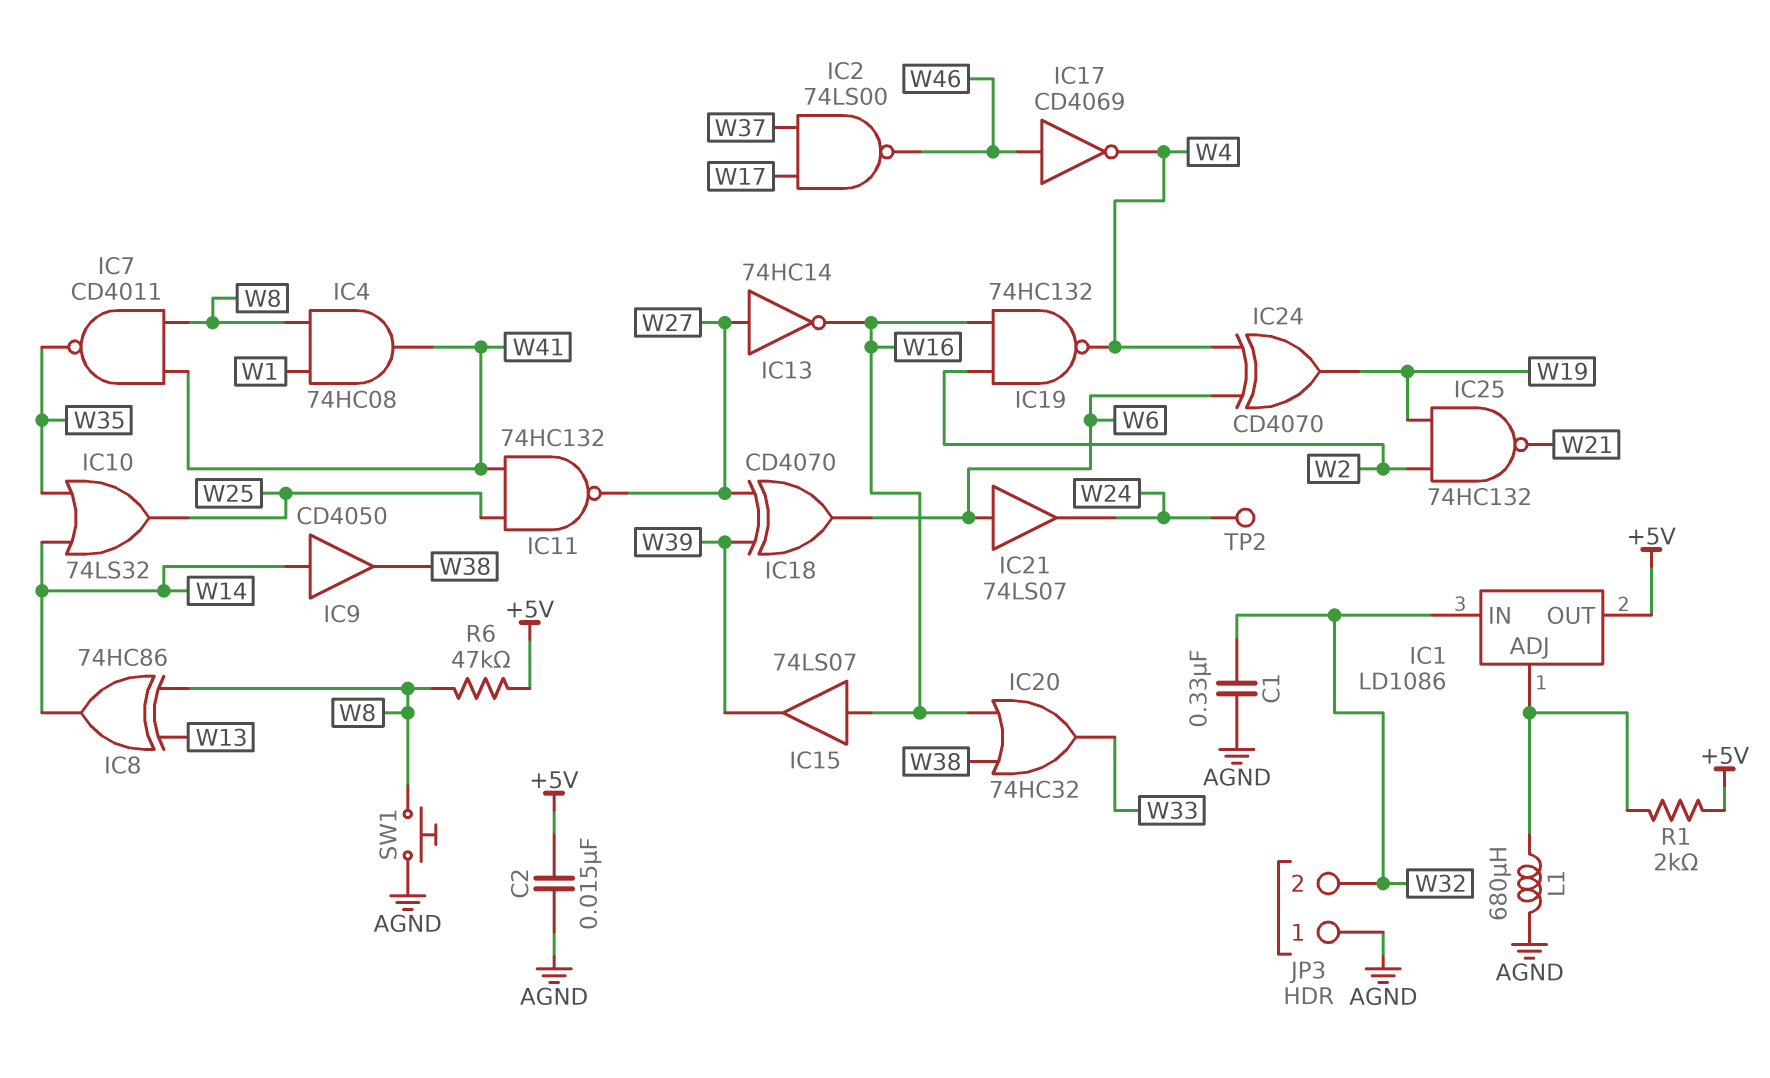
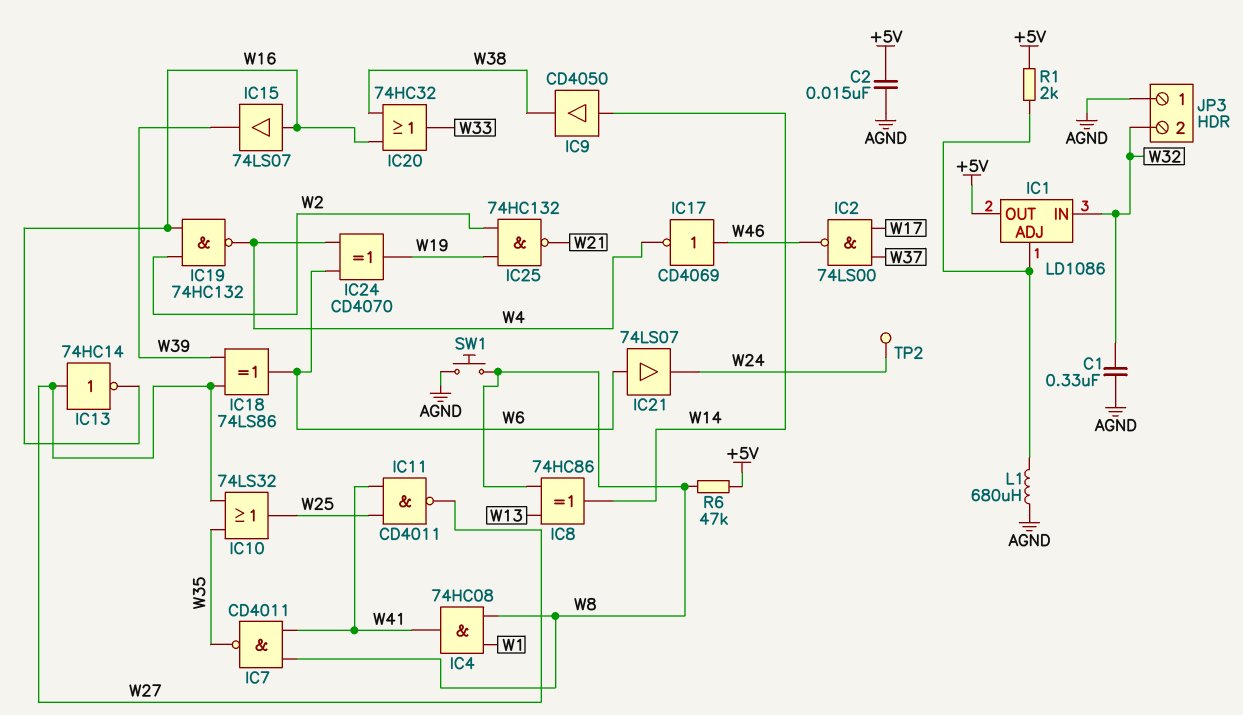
IC10: OR 74LS32 (in W14, in W35, out W25) -> OR 74LS32 (in W27, in W35, out W25)
IC11: NAND 74HC132 (in W25, in W41, out W27) -> NAND CD4011 (in W25, in W41, out W27)
IC18: XOR CD4070 (in W27, in W39, out W6) -> XOR 74LS86 (in W27, in W39, out W6)

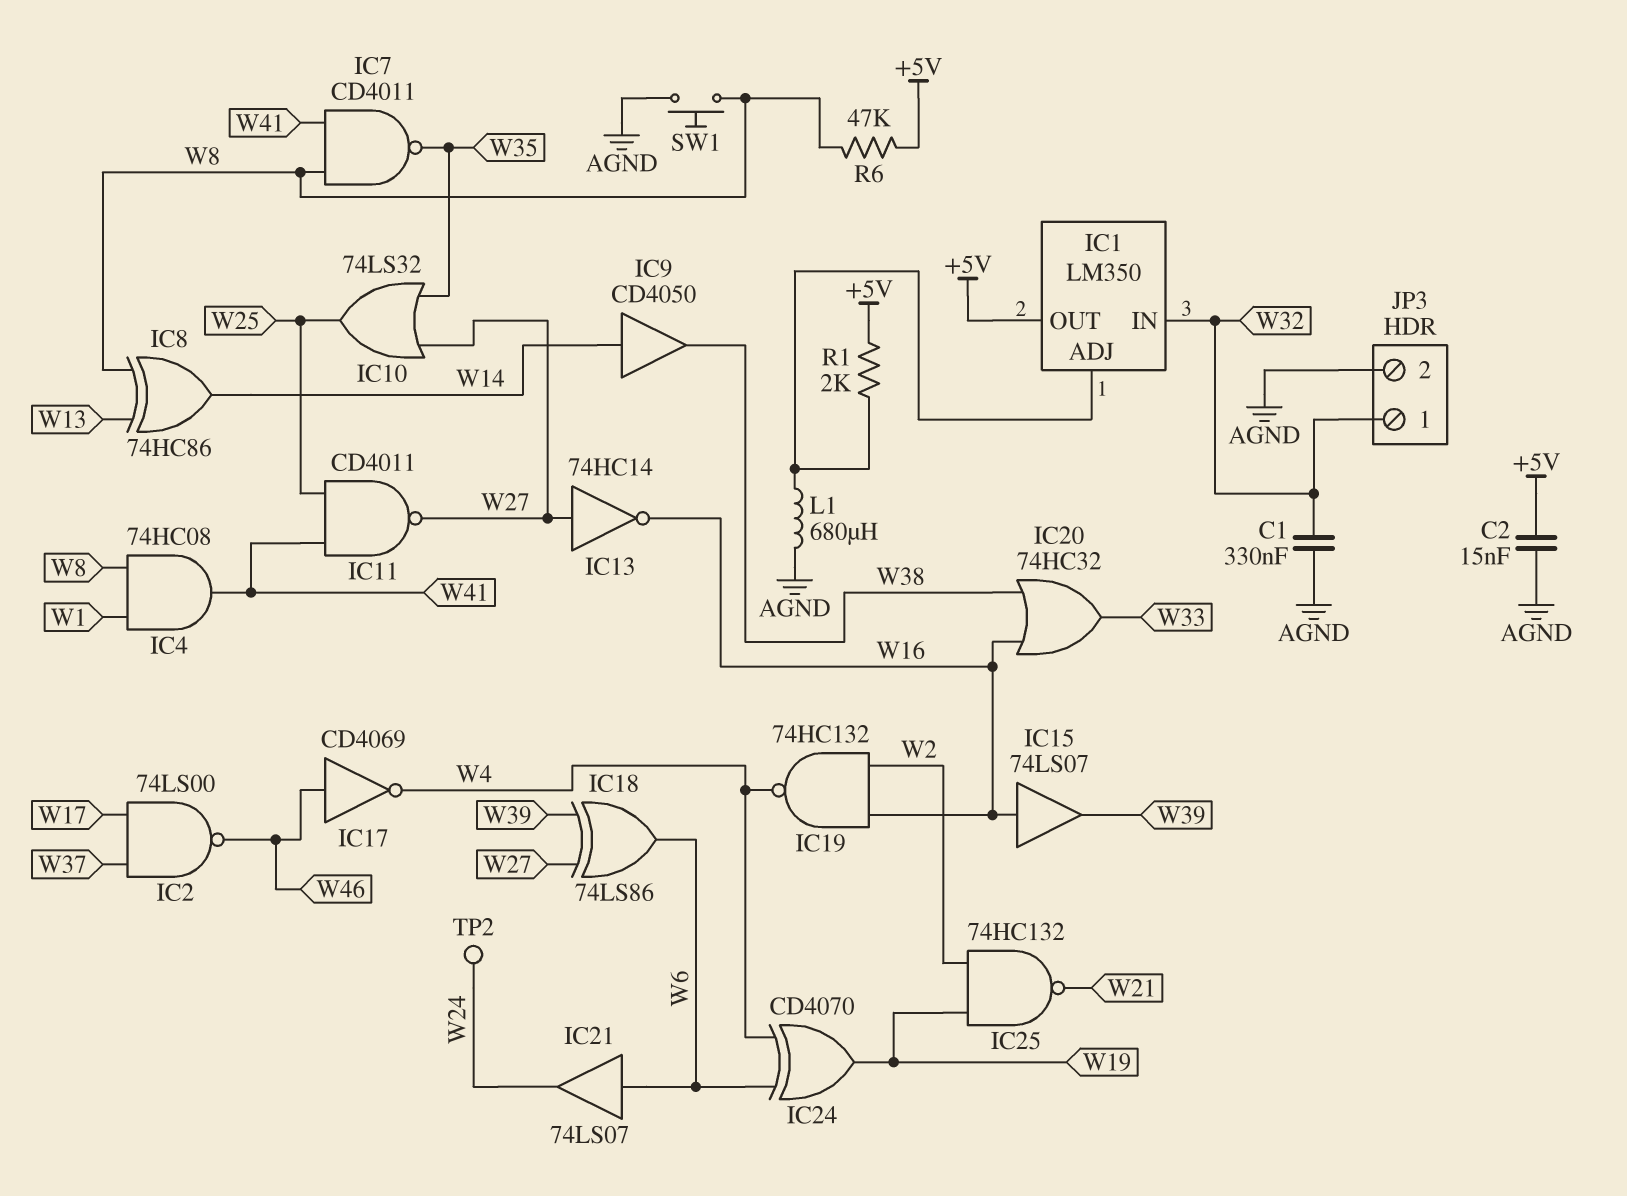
IC1: LD1086 -> LM350
JP3 pin 1: AGND -> W32
JP3 pin 2: W32 -> AGND

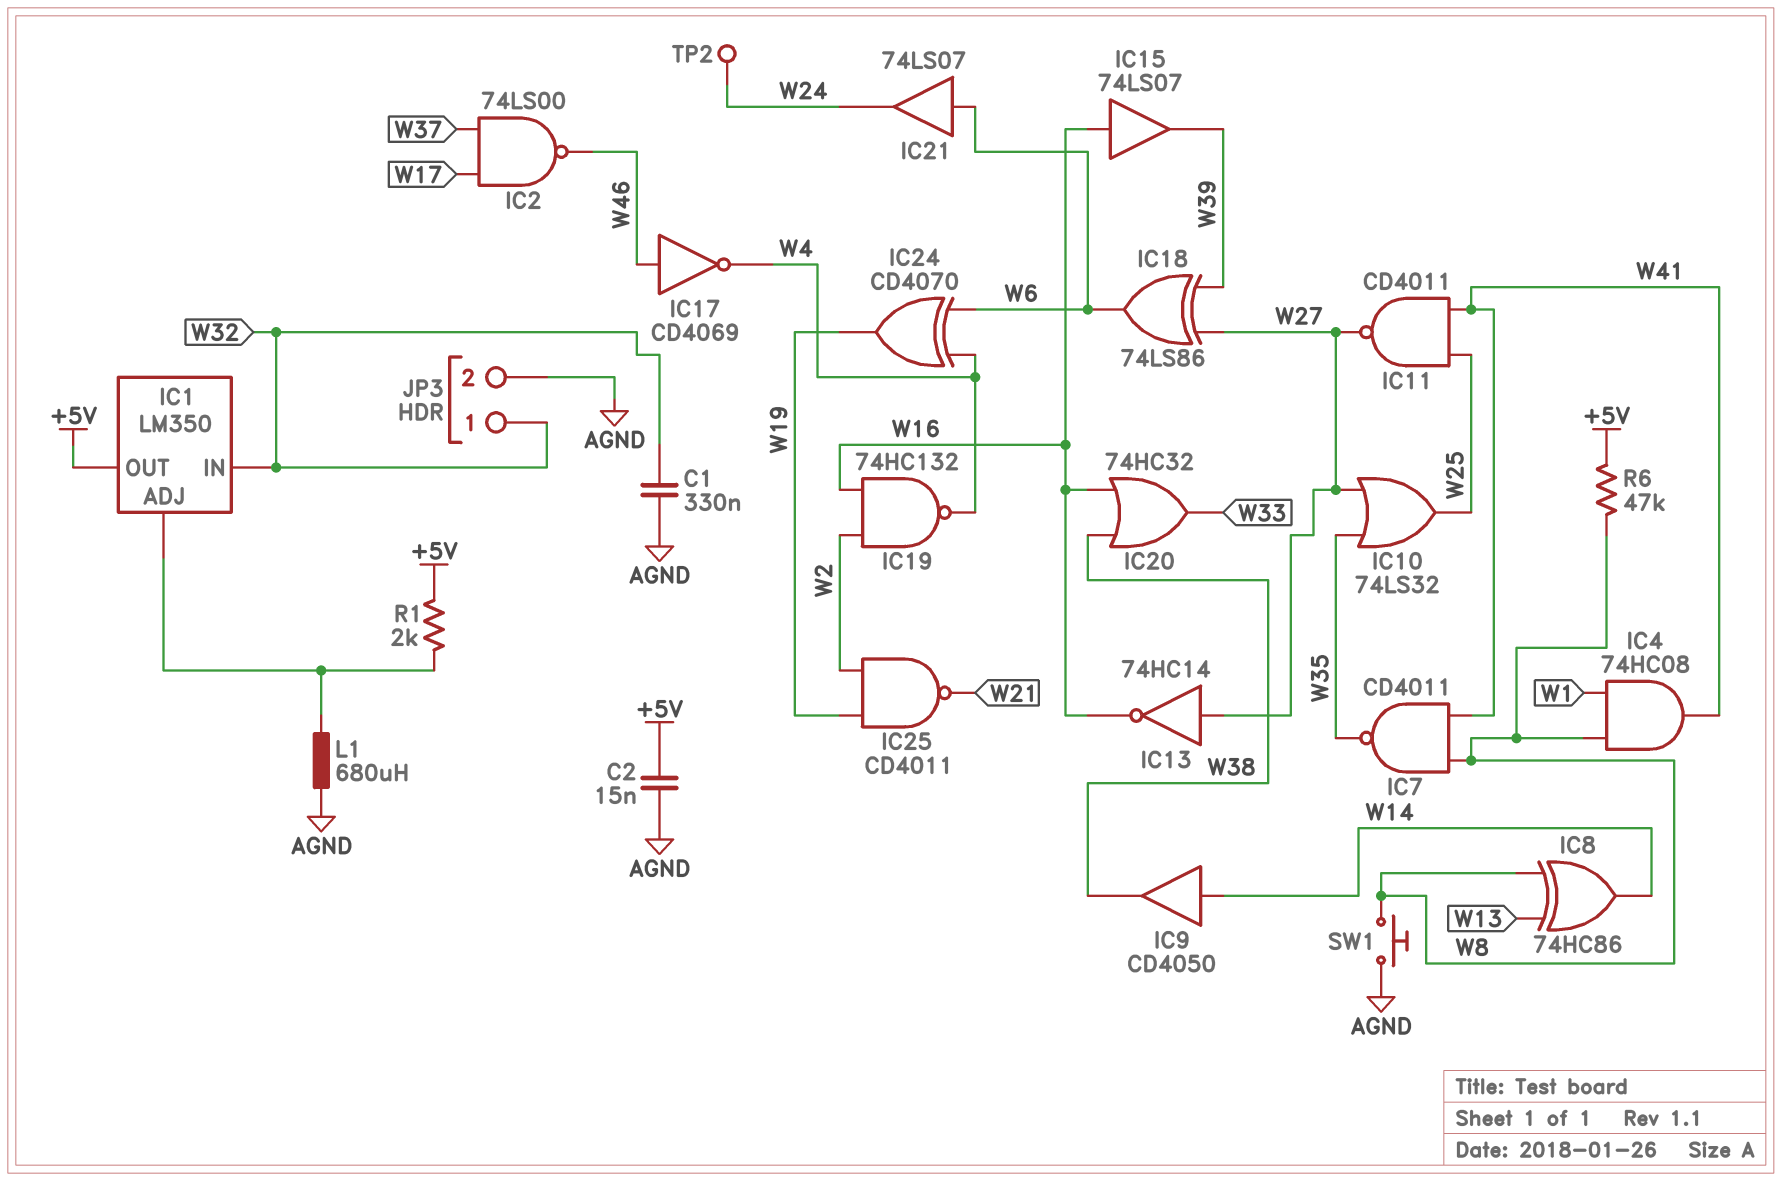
IC25: NAND 74HC132 (in W2, in W19, out W21) -> NAND CD4011 (in W2, in W19, out W21)

